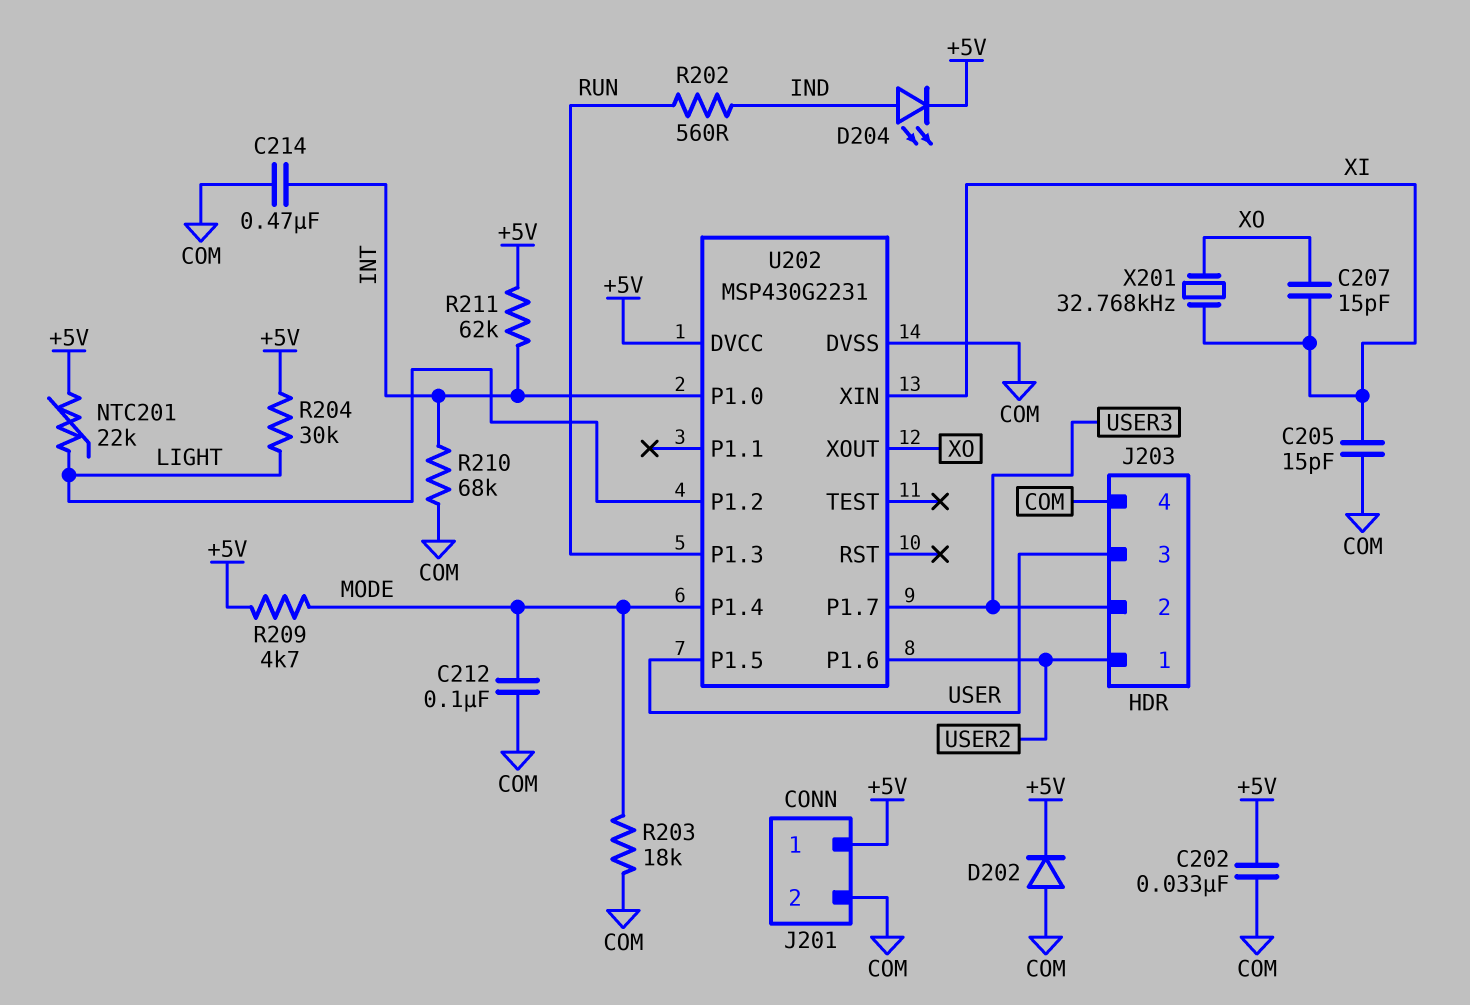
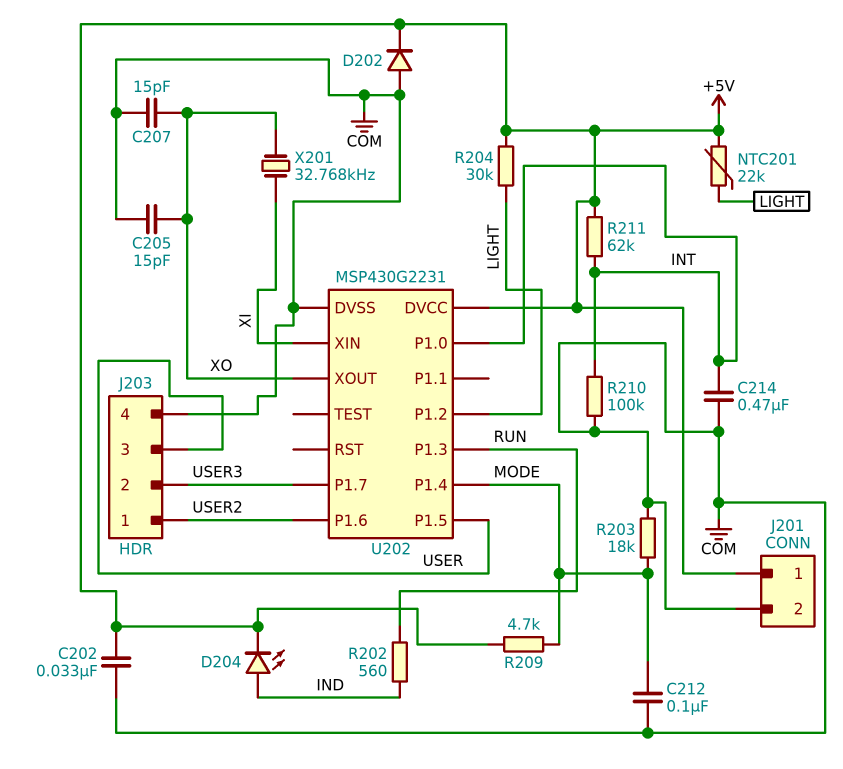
C205: 15pF (COM, XI) -> 15pF (COM, XO)
C207: 15pF (XI, XO) -> 15pF (COM, XO)
R210: 68k (COM, INT) -> 100k (COM, INT)

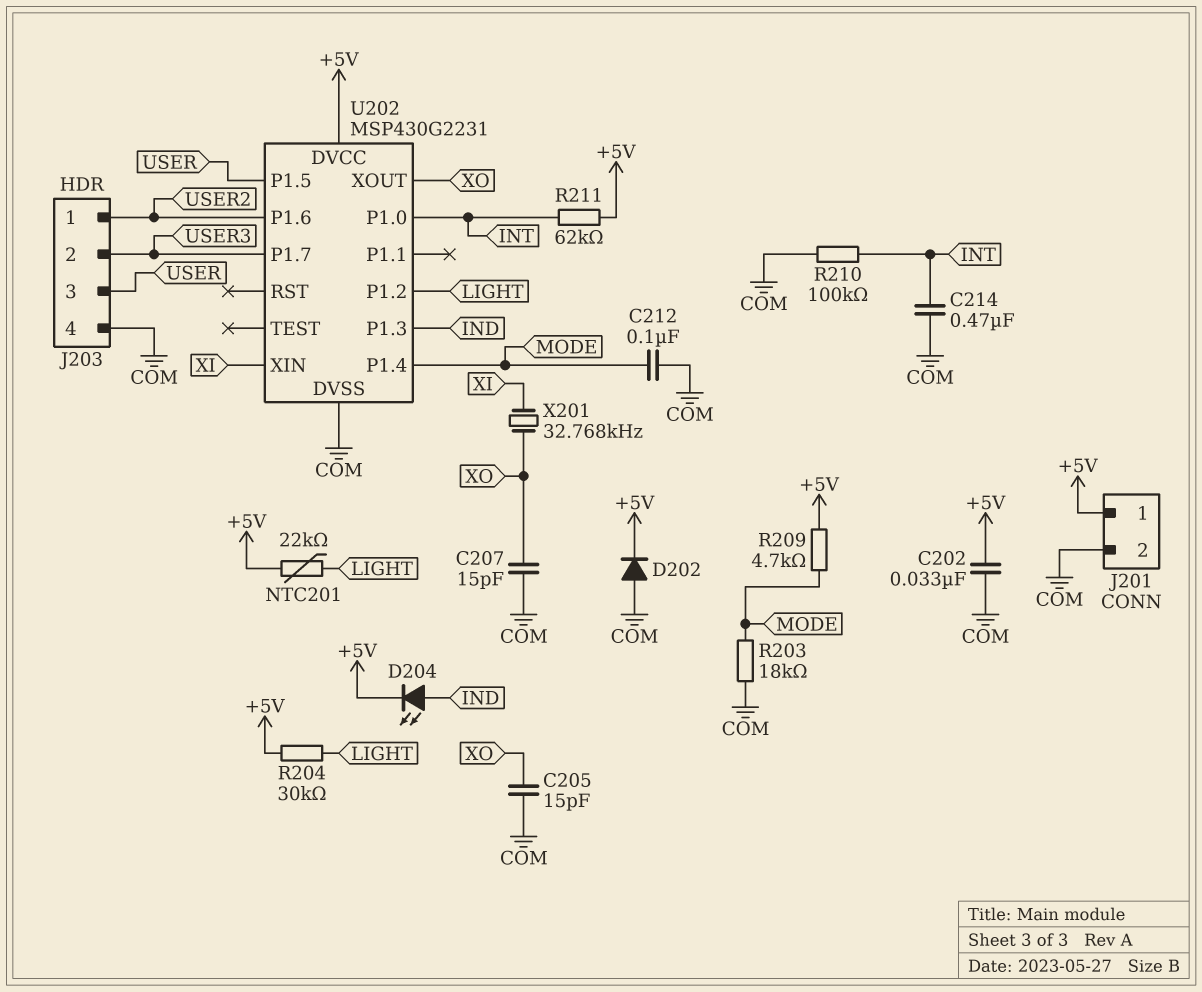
R202: 560 (IND, RUN) -> none
U202 pin P1.3: RUN -> IND

